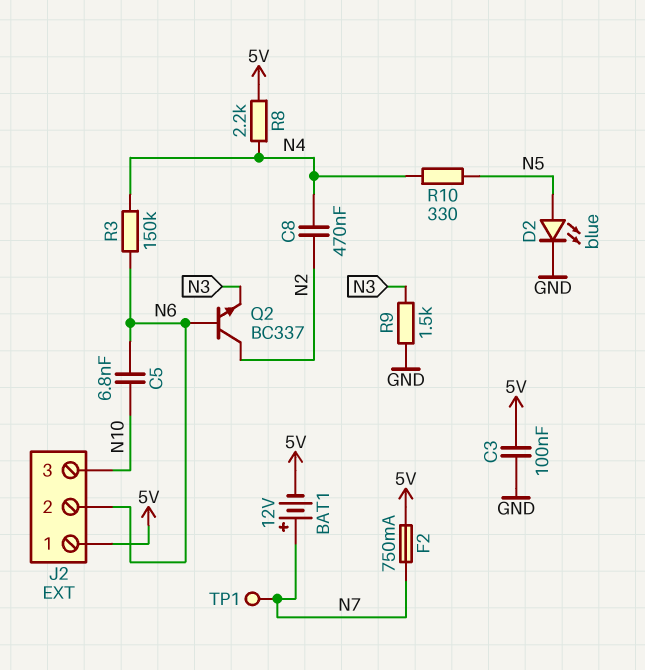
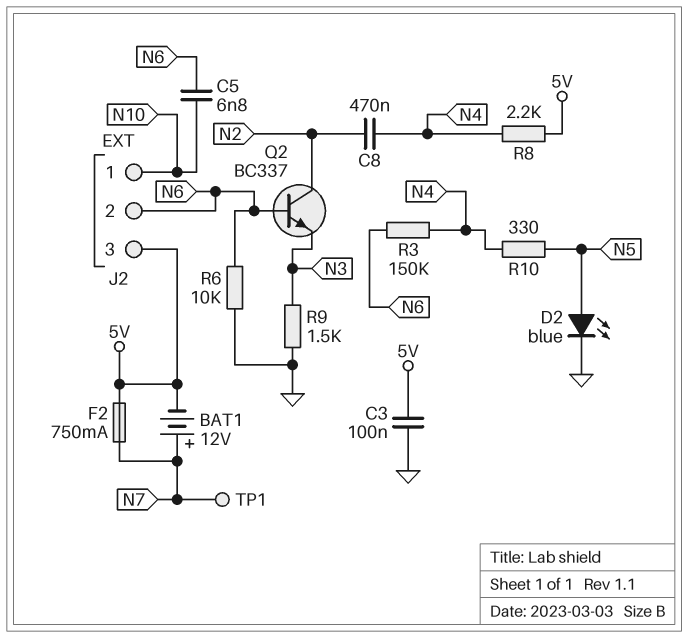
J2 pin 1: 5V -> N10
J2 pin 3: N10 -> 5V
R6: none -> 10k (GND, N6)

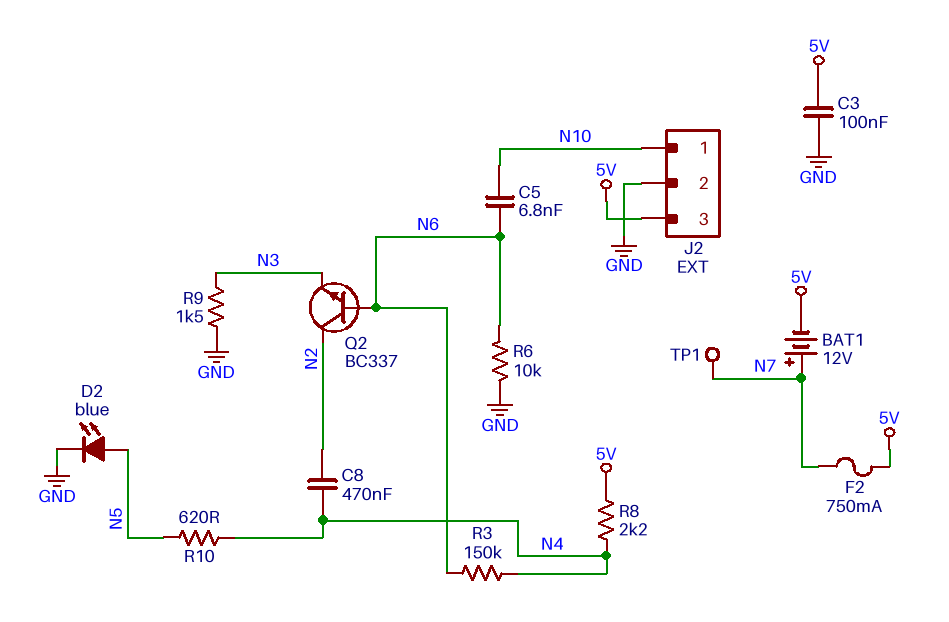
J2 pin 2: N6 -> GND
R10: 330 (N4, N5) -> 620 (N4, N5)

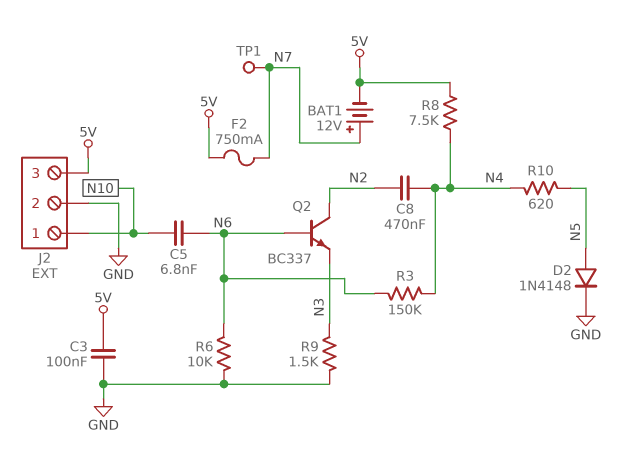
D2: LED blue (A N5, K GND) -> diode 1N4148 (A N5, K GND)
R8: 2.2k (5V, N4) -> 7.5k (5V, N4)

